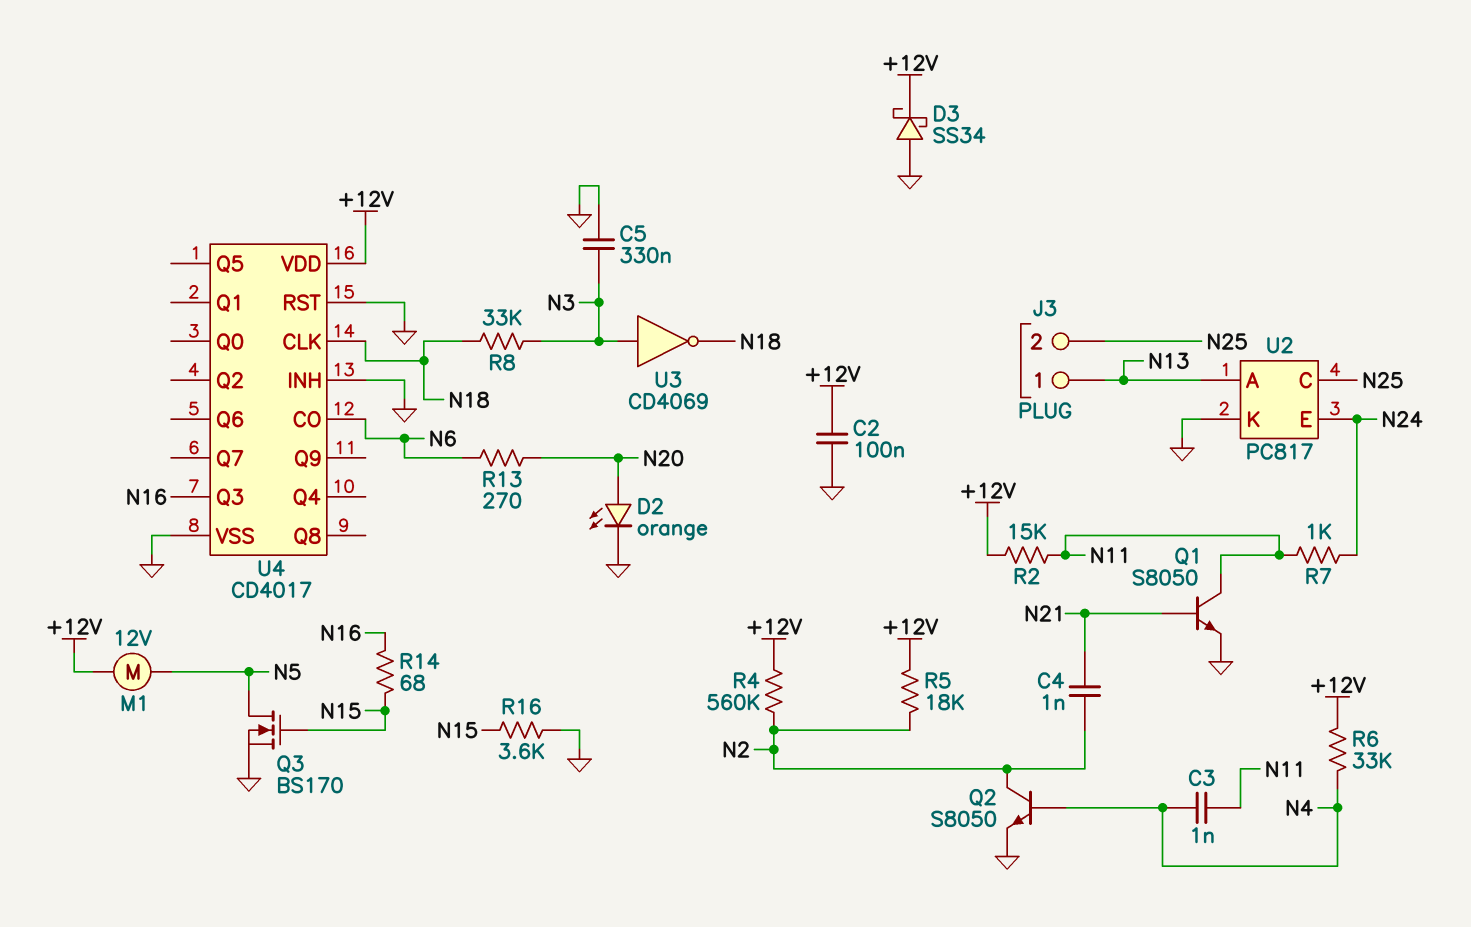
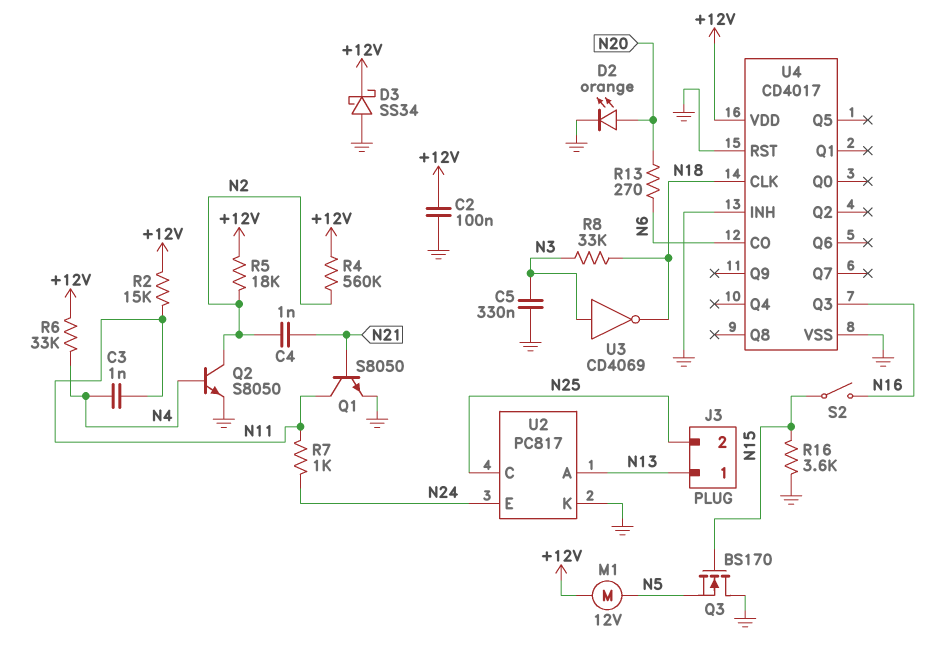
Q3: NMOS BS170 (G N15, D N5, S GND) -> NMOS BS170 (G N15, D GND, S N5)
R14: 68 (N15, N16) -> none
S2: none -> switch (N15, N16)

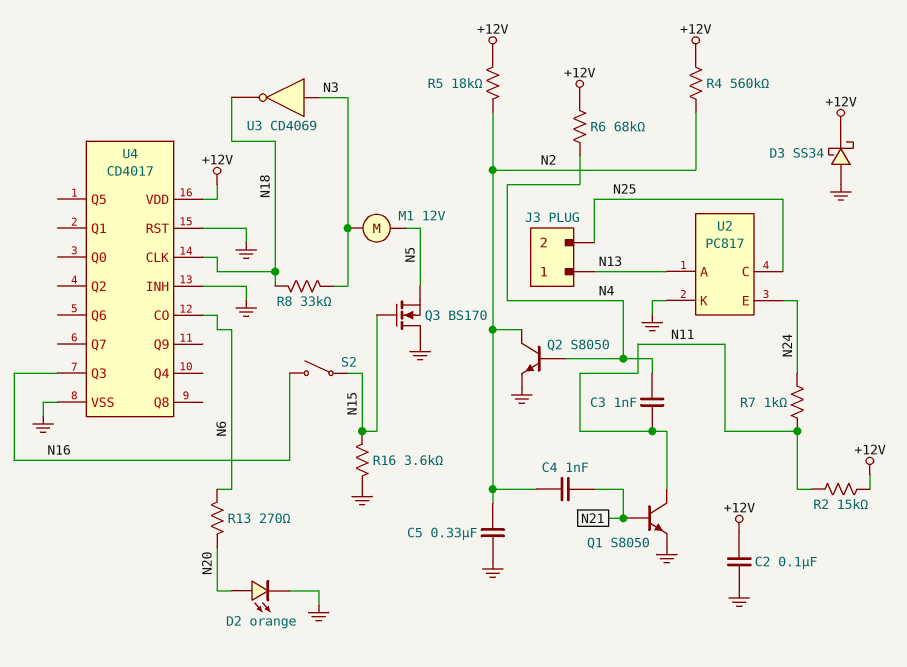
C5: 330nF (GND, N3) -> 330nF (GND, N2)
M1: motor 12V (+12V, N5) -> motor 12V (N3, N5)
R6: 33k (+12V, N4) -> 68k (+12V, N4)

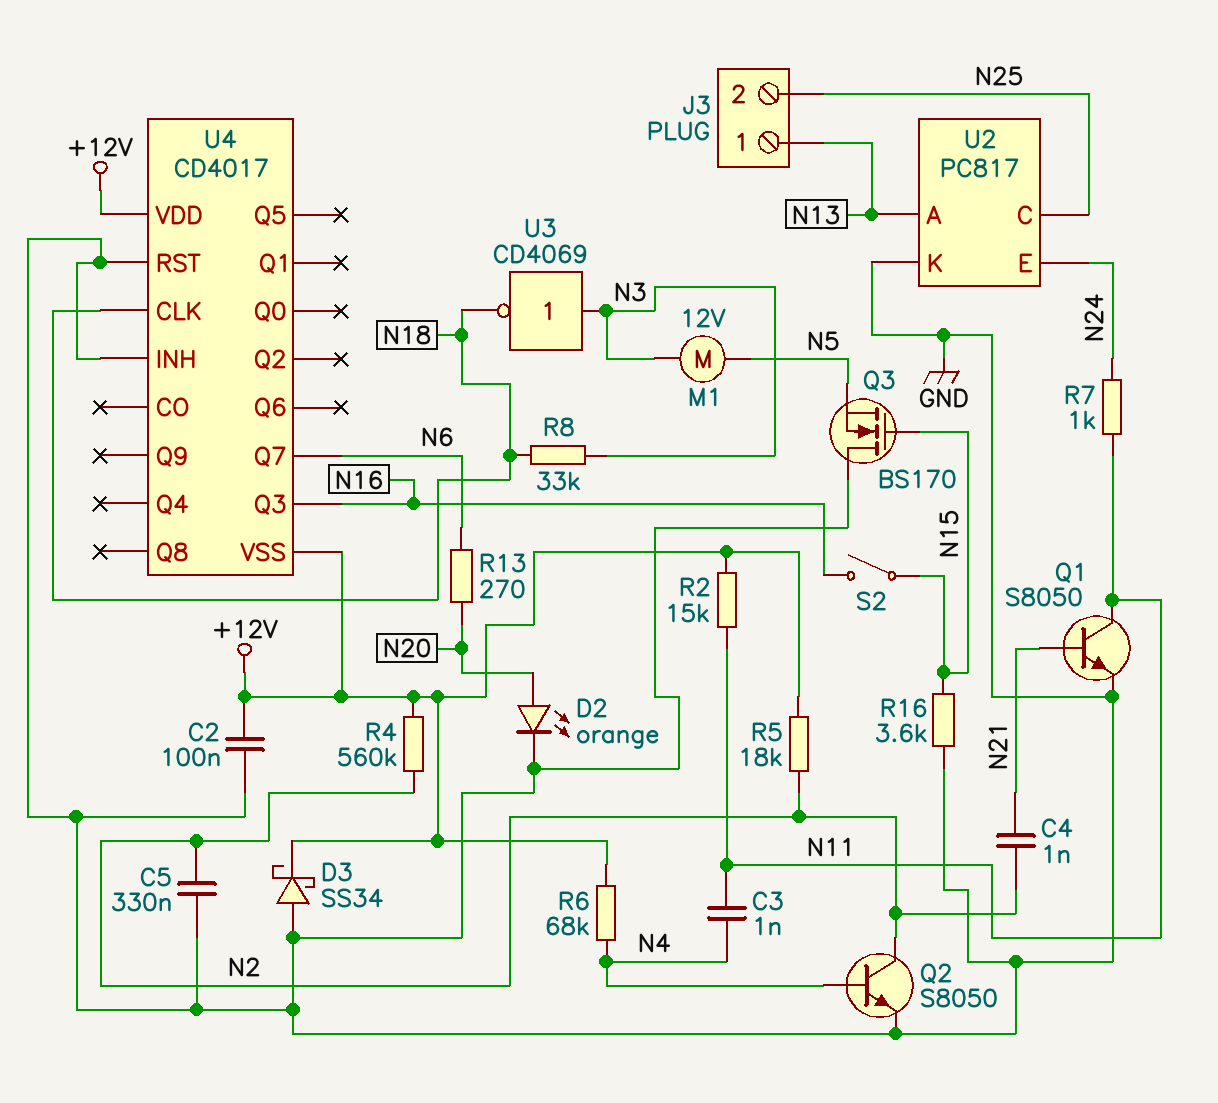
U4 pin CO: N6 -> none
U4 pin Q7: none -> N6
U4 pin VSS: GND -> +12V

